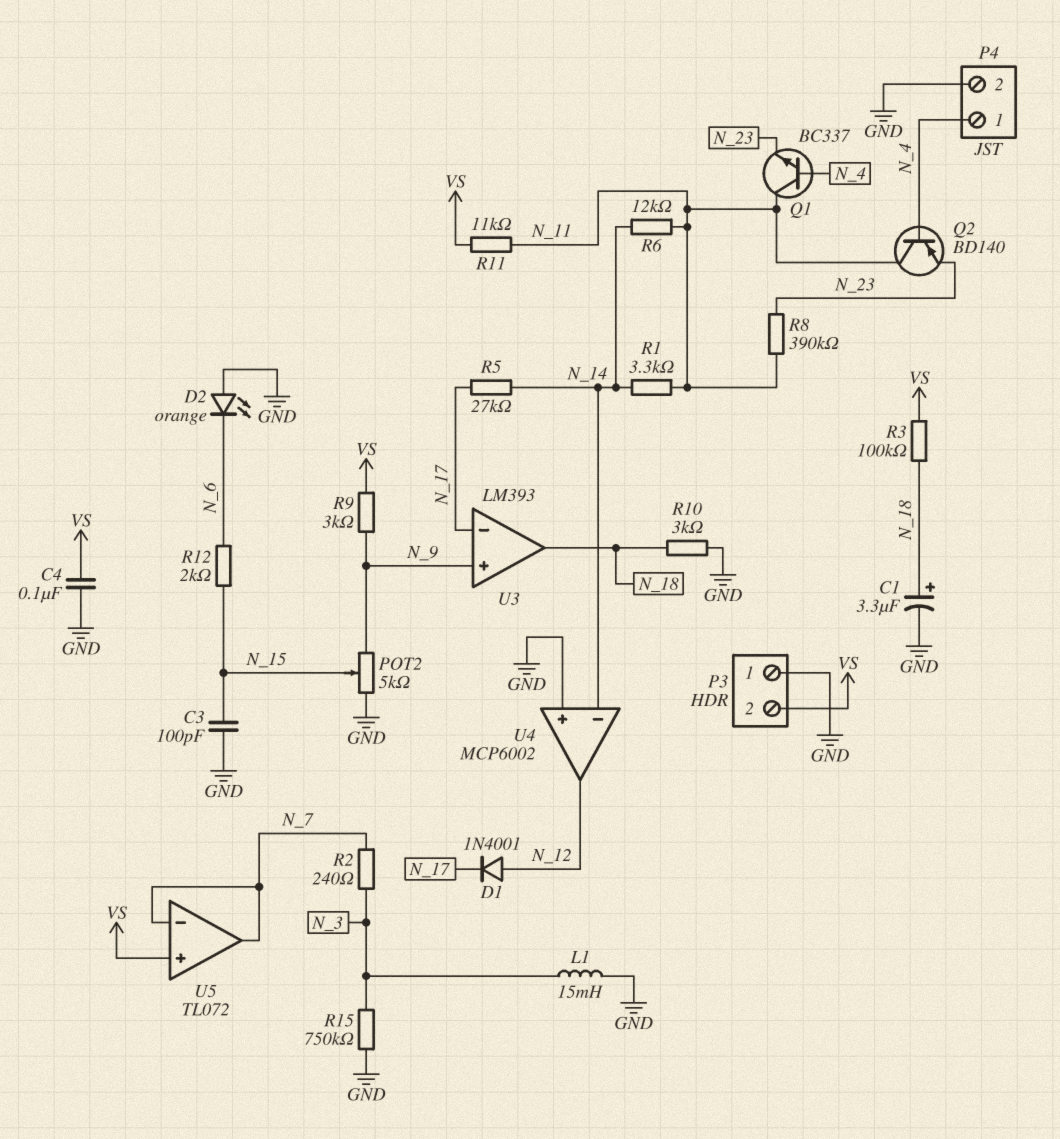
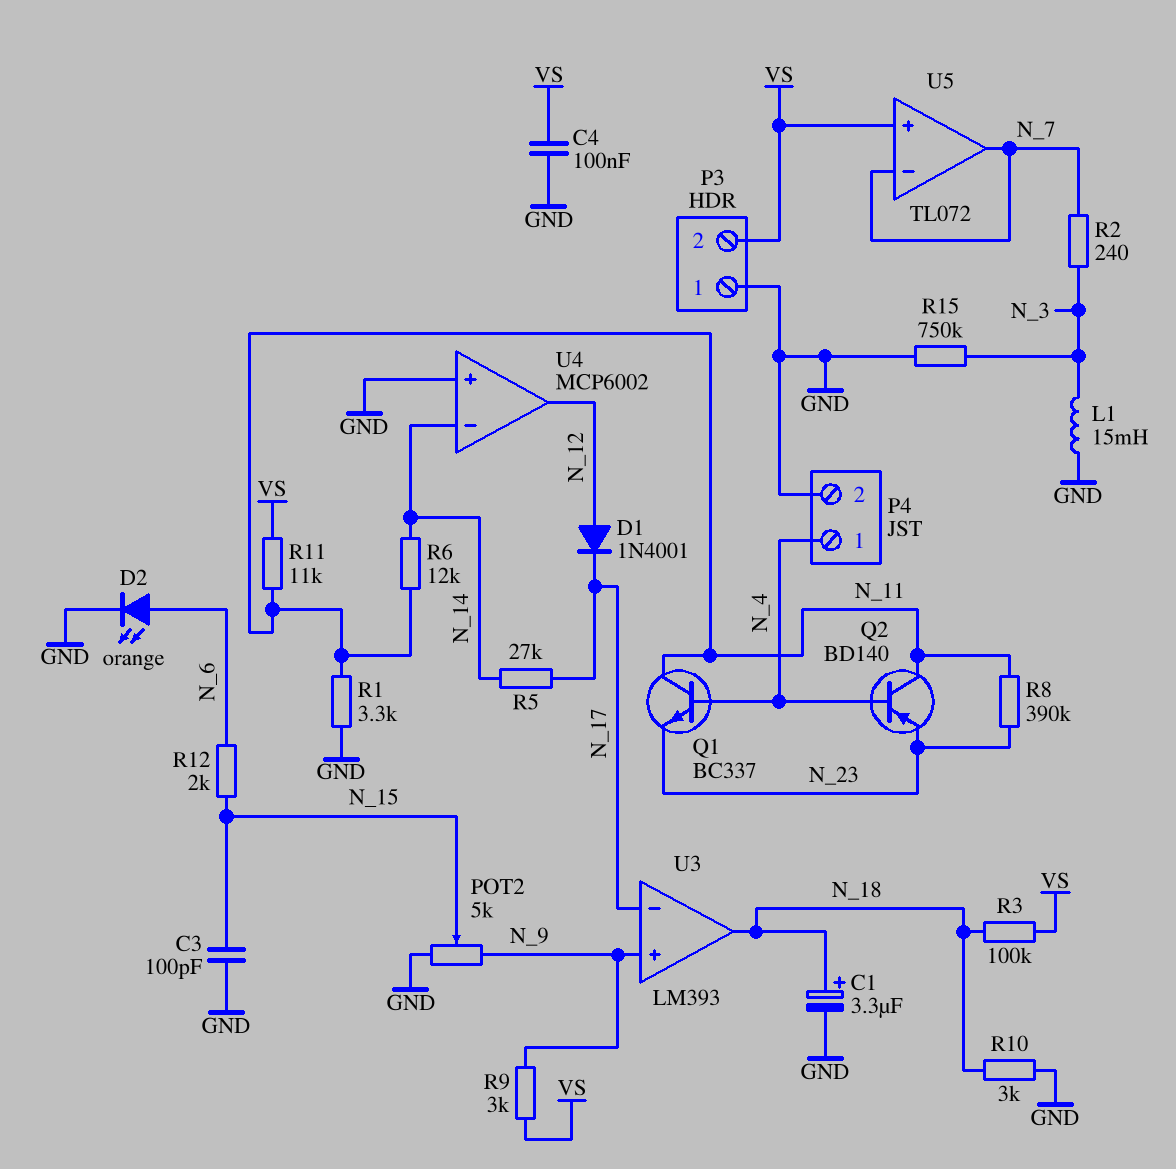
D2: LED orange (A GND, K N_6) -> LED orange (A N_6, K GND)
R1: 3.3k (N_11, N_14) -> 3.3k (GND, N_11)

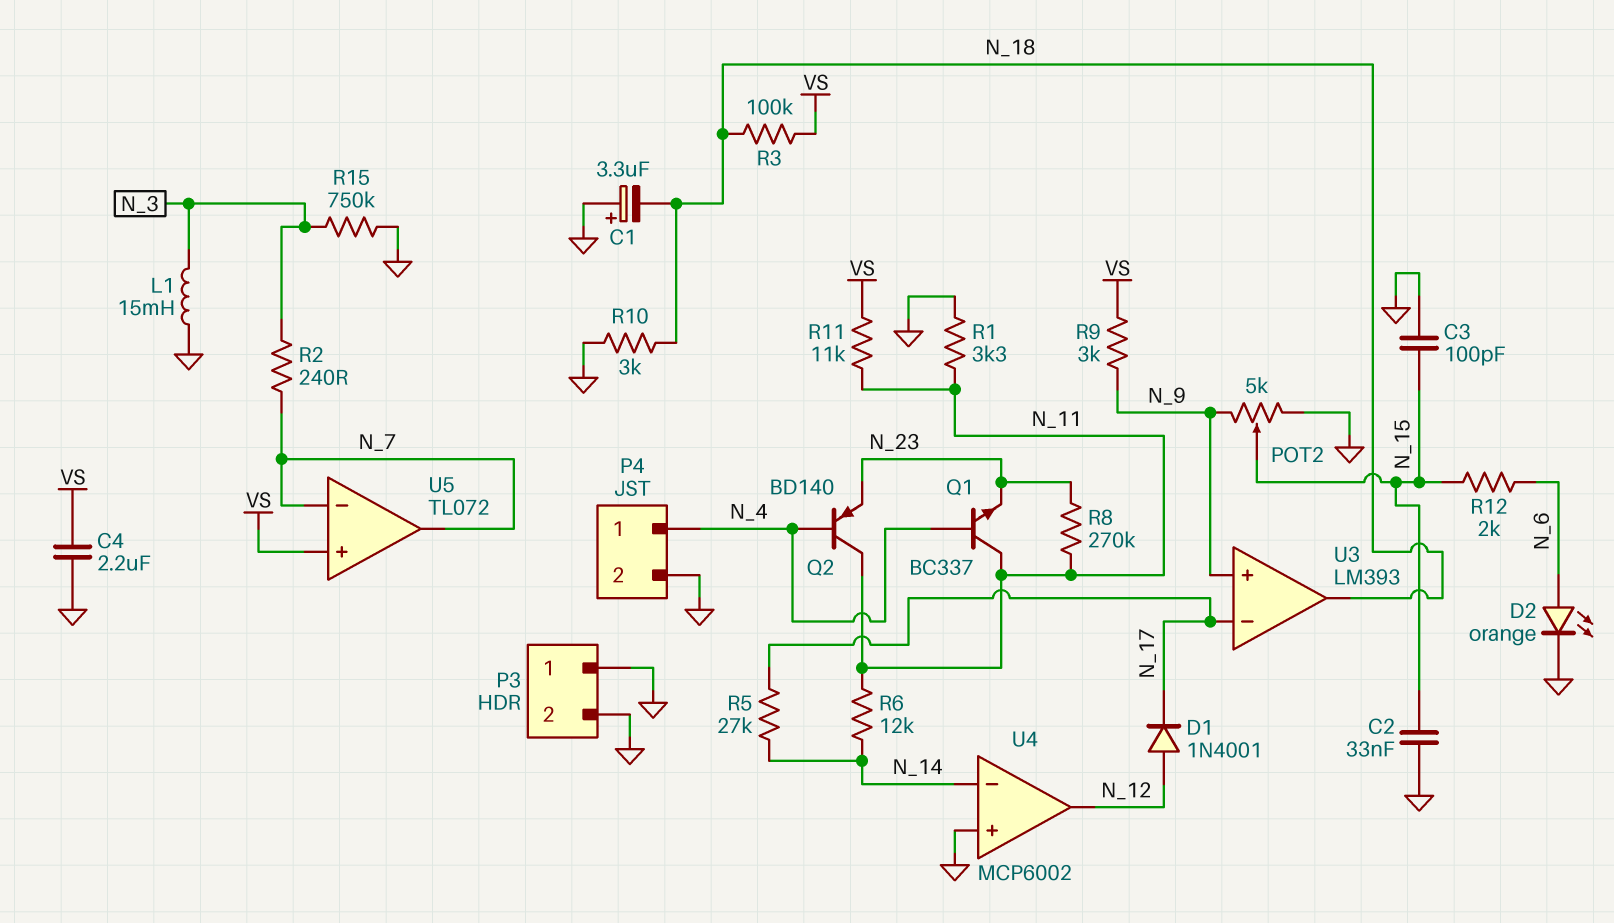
C1: 3.3uF (plus N_18, minus GND) -> 3.3uF (plus GND, minus N_18)
C2: none -> 33nF (GND, N_15)
C4: 100nF (GND, VS) -> 2.2uF (GND, VS)
P3 pin 2: VS -> GND
R8: 390k (N_11, N_23) -> 270k (N_11, N_23)

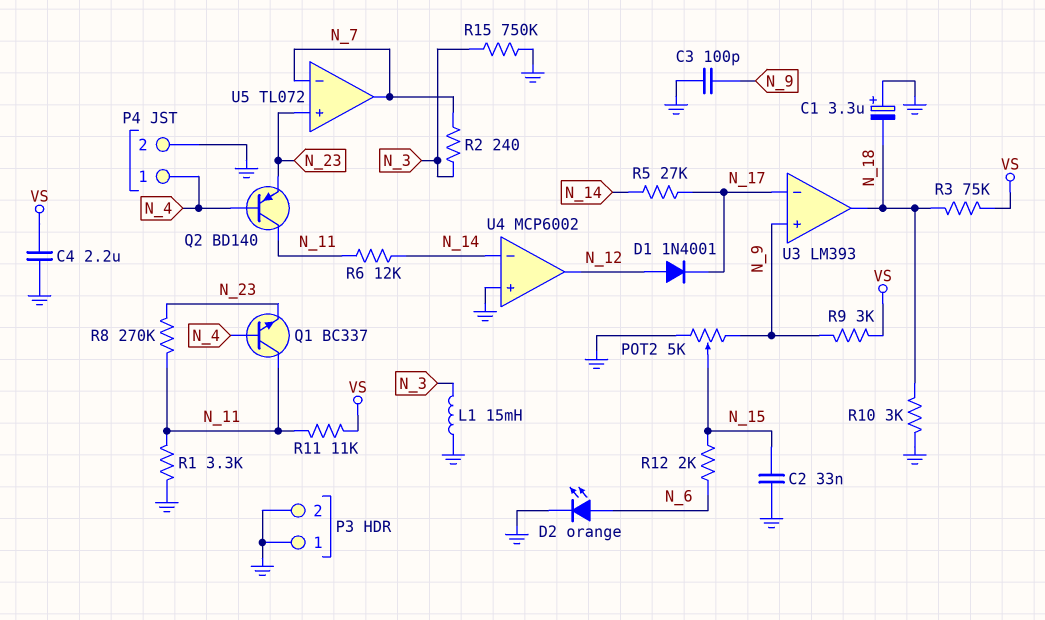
C3: 100pF (GND, N_15) -> 100pF (GND, N_9)
R3: 100k (N_18, VS) -> 75k (N_18, VS)
U5 pin in+: VS -> N_23

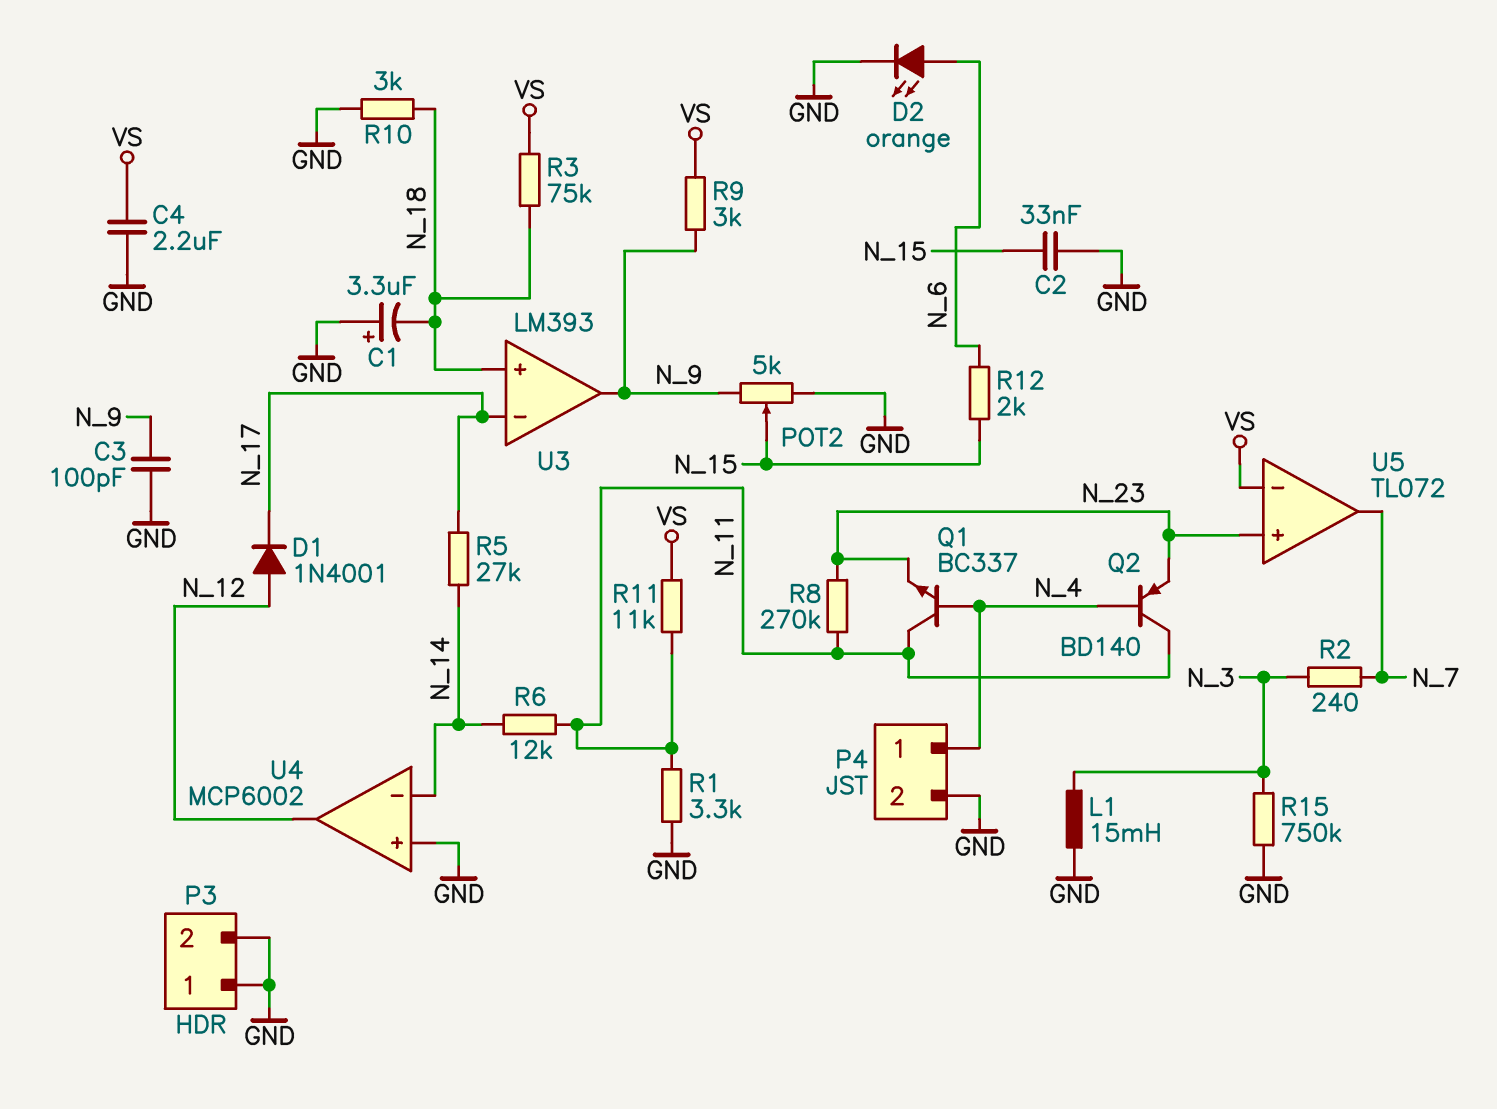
U3 pin in+: N_9 -> N_18
U3 pin out: N_18 -> N_9
U5 pin in-: N_7 -> VS

